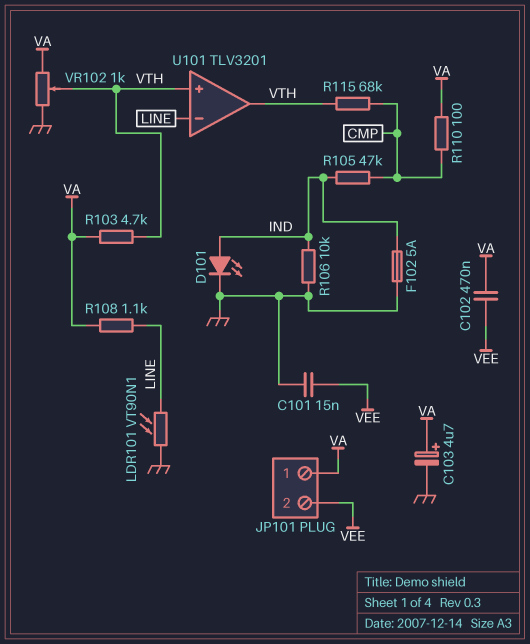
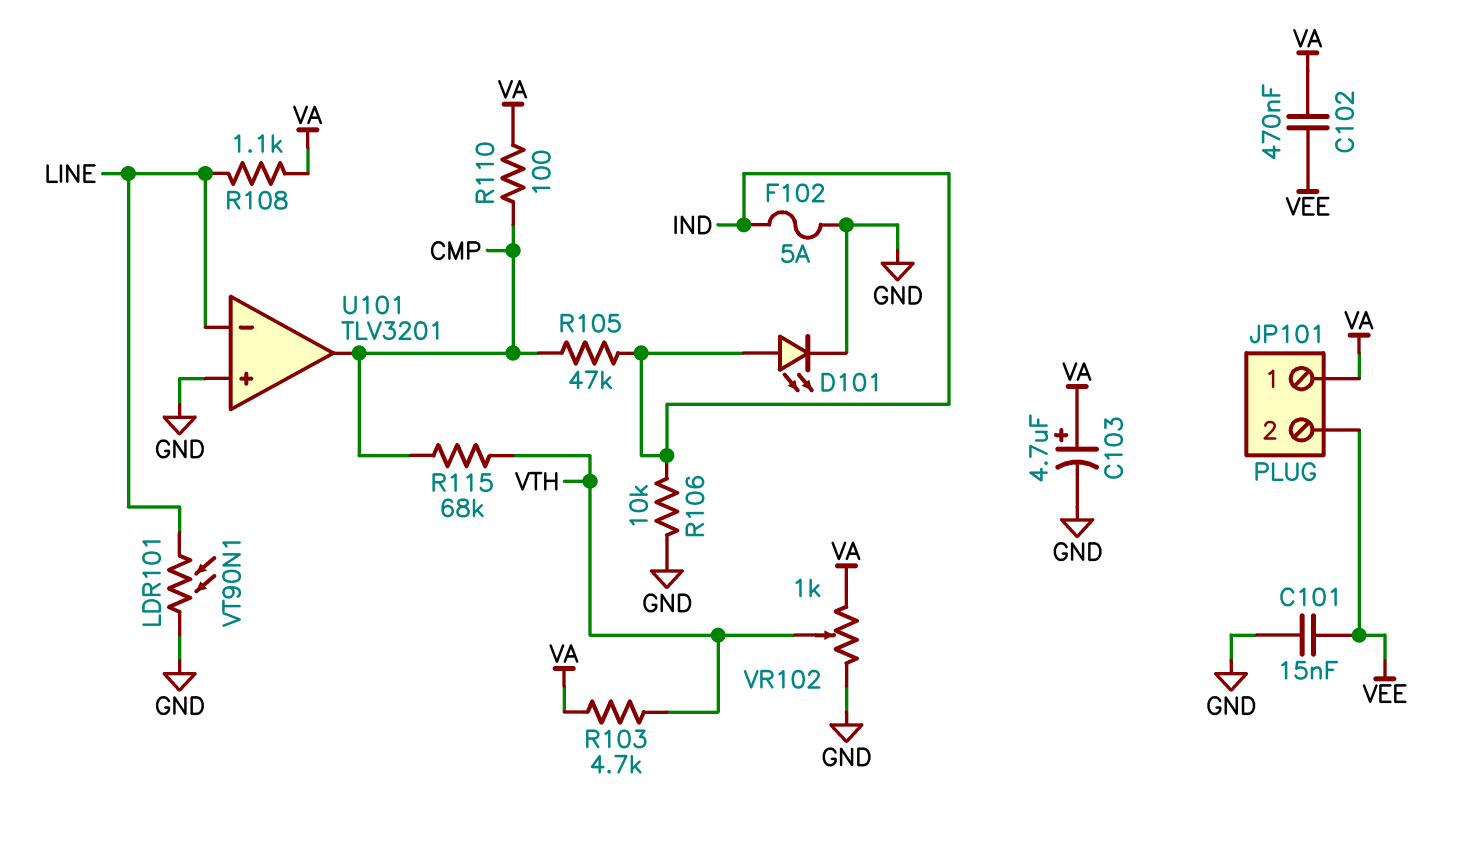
U101 pin in+: VTH -> GND
U101 pin out: VTH -> CMP

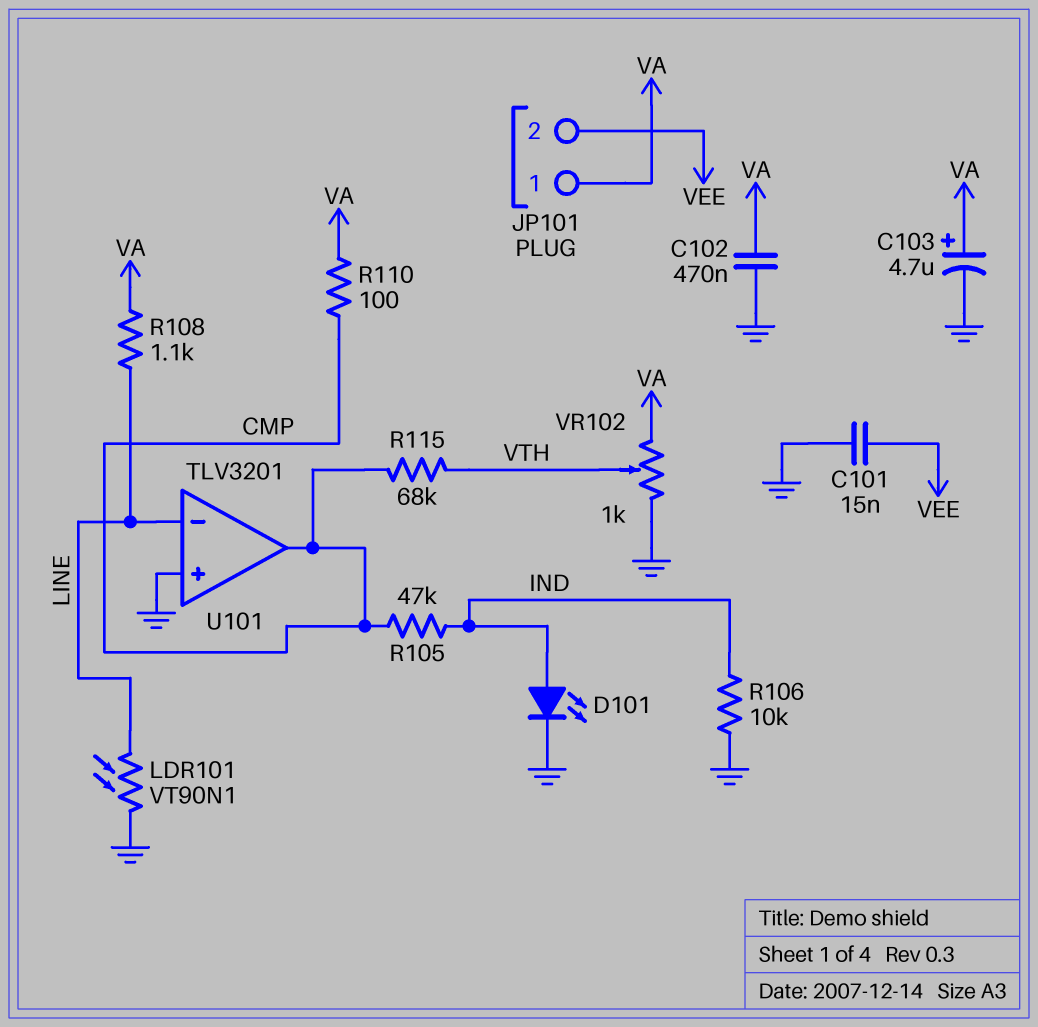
C102: 470nF (VA, VEE) -> 470nF (GND, VA)
F102: 5A (GND, IND) -> none
R103: 4.7k (VA, VTH) -> none

